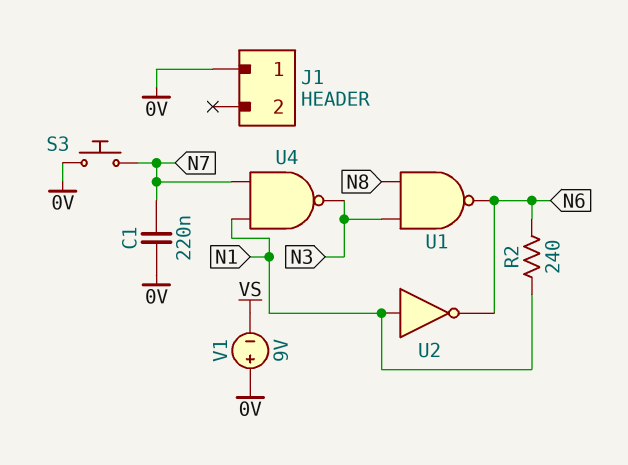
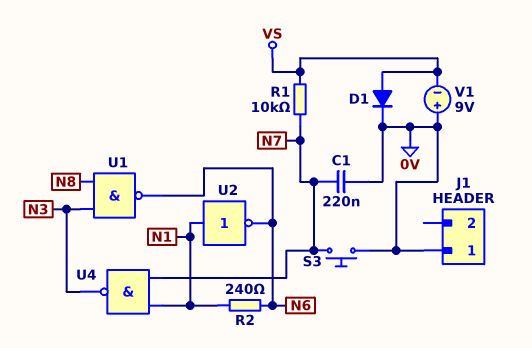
D1: none -> diode (A VS, K 0V)
R1: none -> 10k (N7, VS)

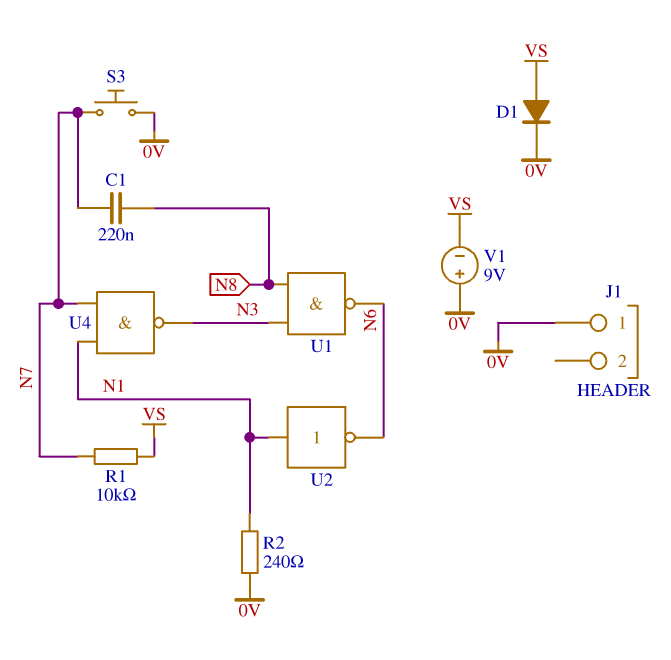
C1: 220nF (0V, N7) -> 220nF (N7, N8)
R2: 240 (N1, N6) -> 240 (0V, N1)

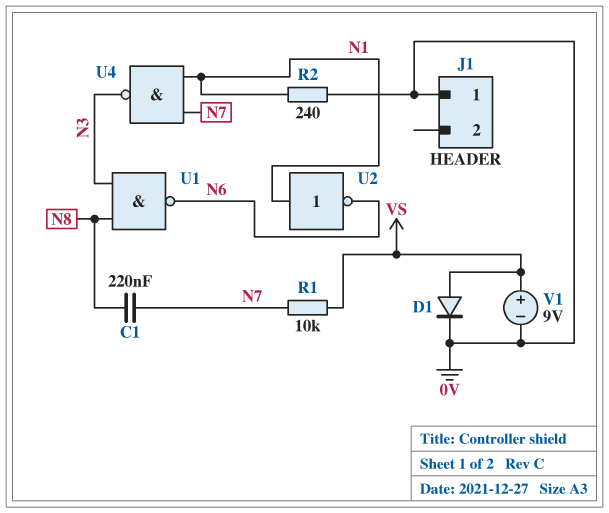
S3: button (0V, N7) -> none
V1: 9V (plus 0V, minus VS) -> 9V (plus VS, minus 0V)

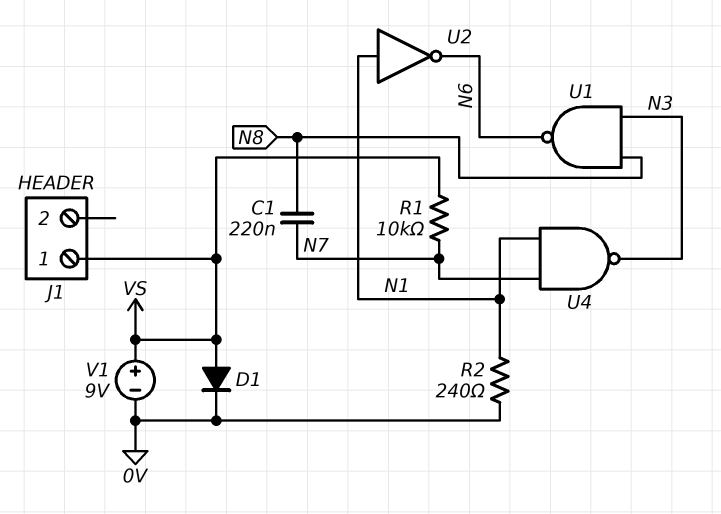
J1 pin 1: 0V -> VS

